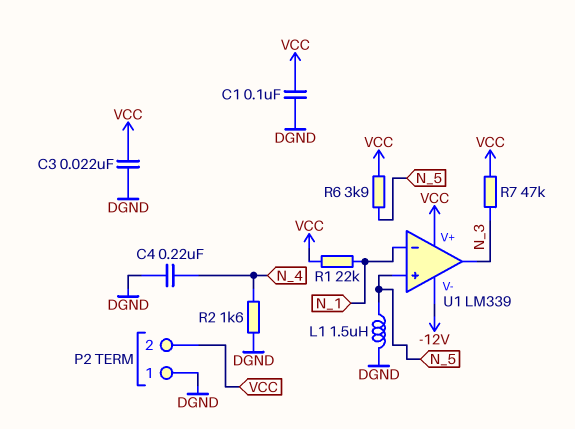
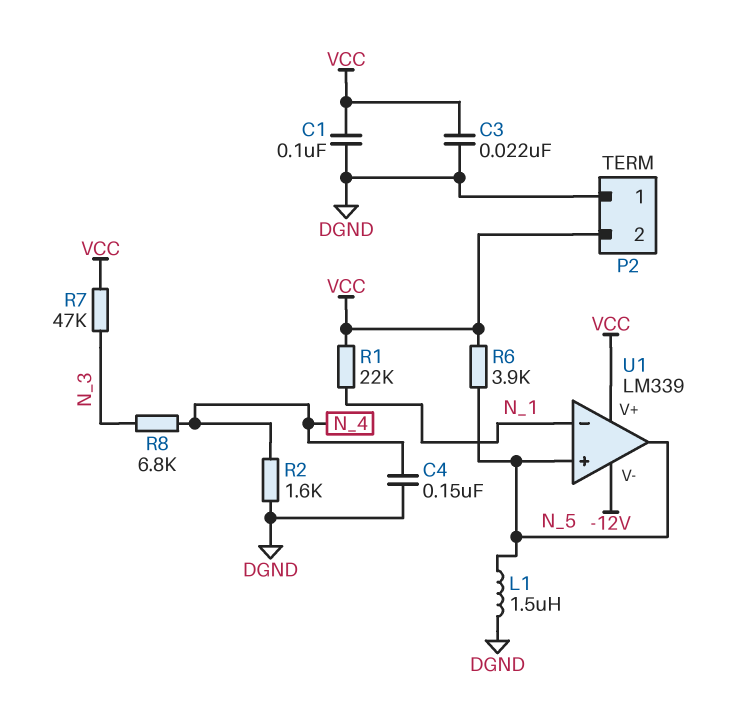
C4: 220nF (DGND, N_4) -> 150nF (DGND, N_4)
R8: none -> 6.8k (N_3, N_4)
U1 pin out: N_3 -> N_5

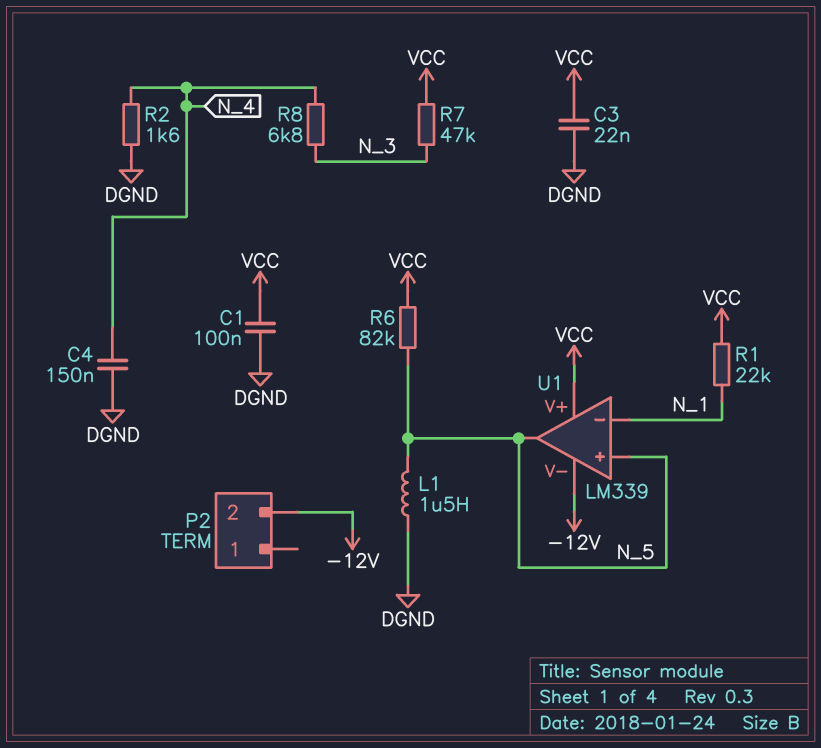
P2 pin 1: DGND -> none
P2 pin 2: VCC -> -12V
R6: 3.9k (N_5, VCC) -> 82k (N_5, VCC)

